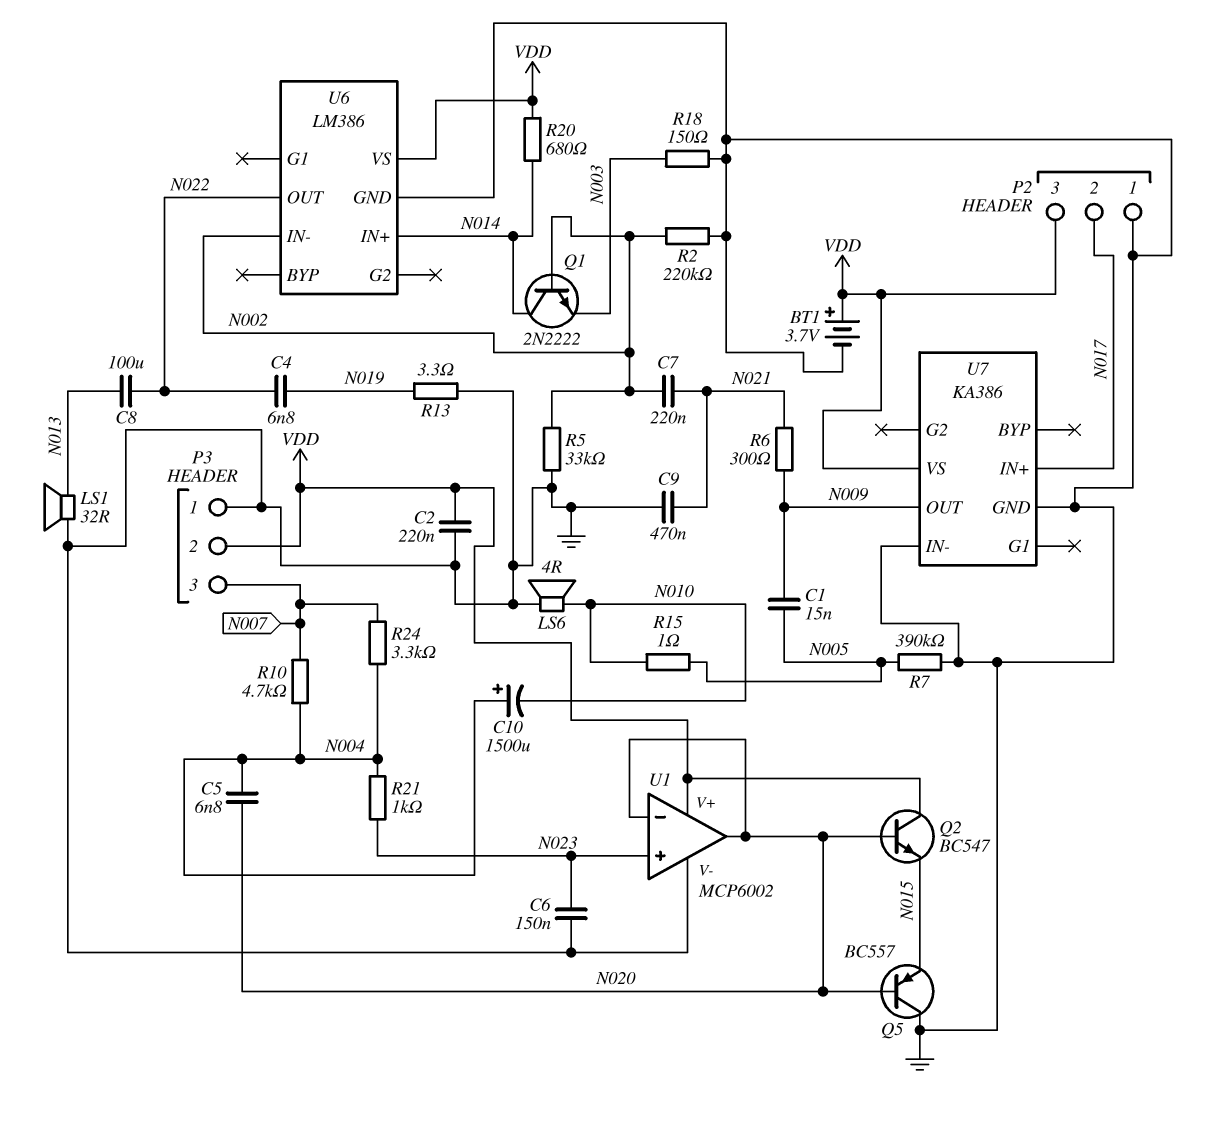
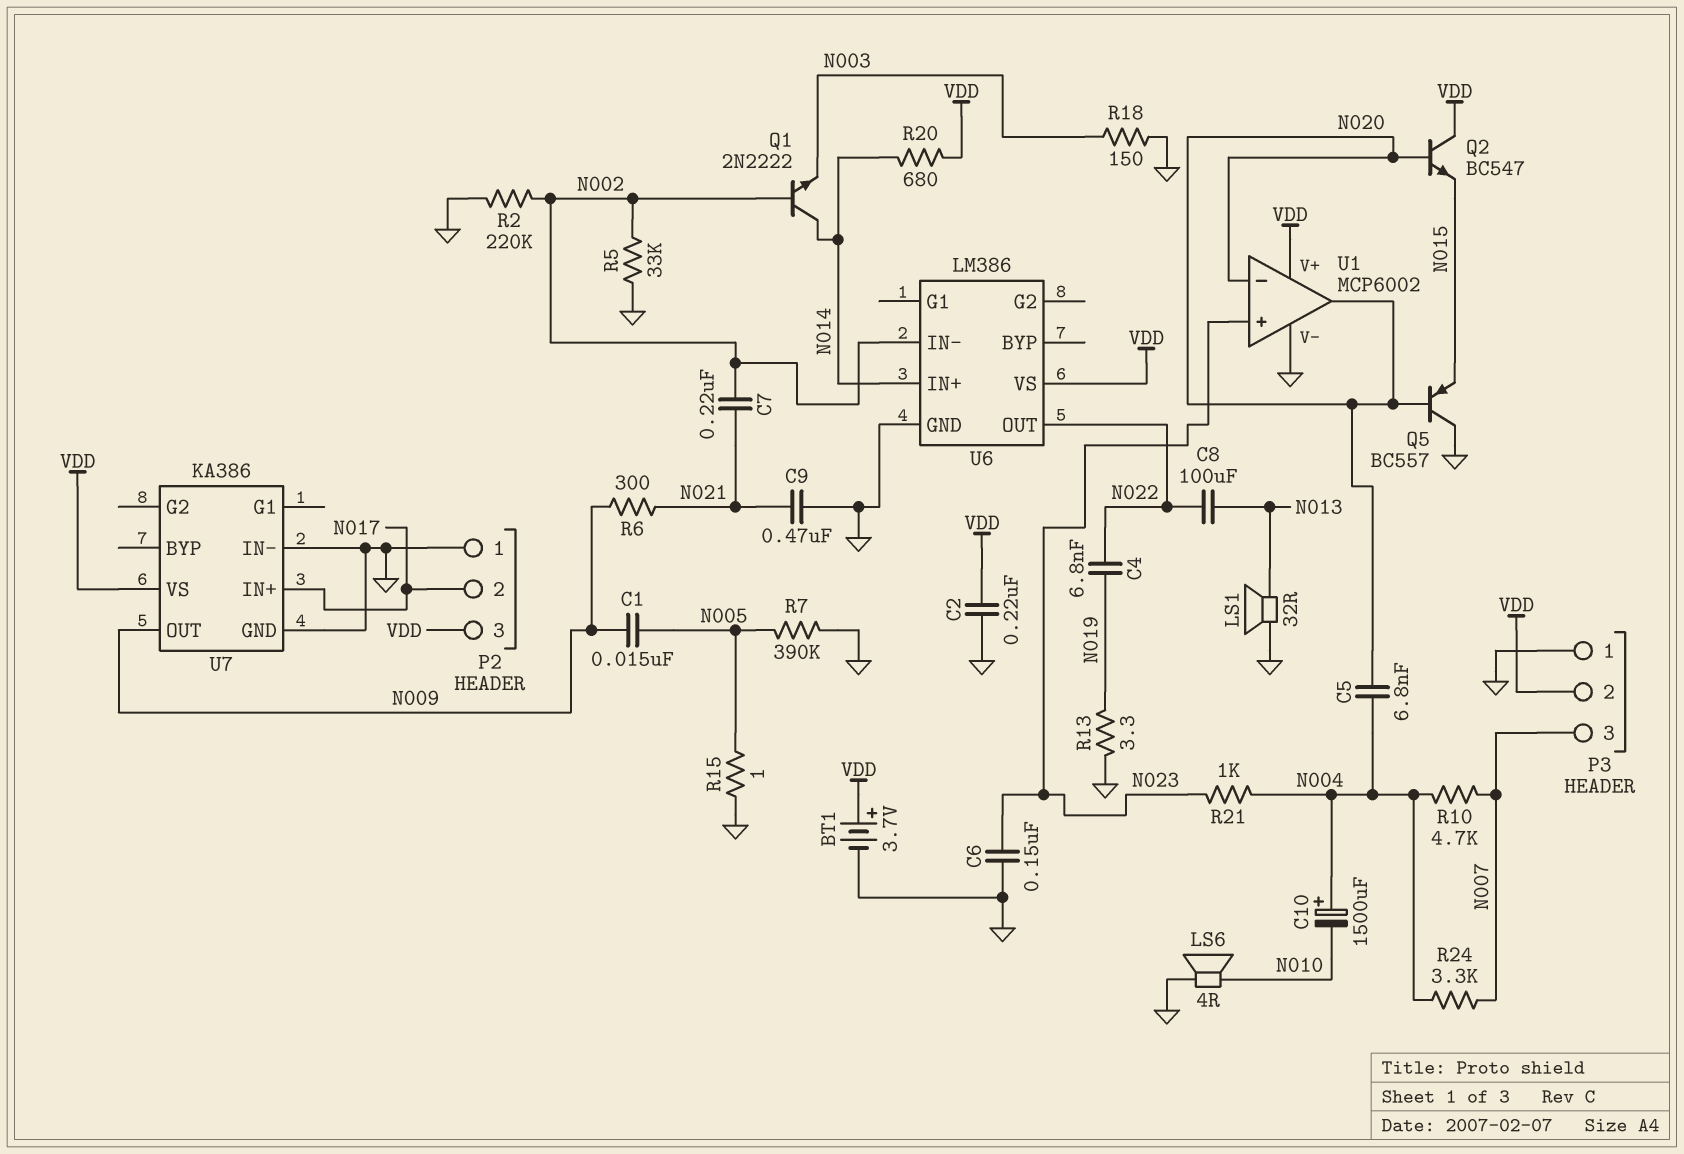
R15: 1 (N005, N010) -> 1 (GND, N005)

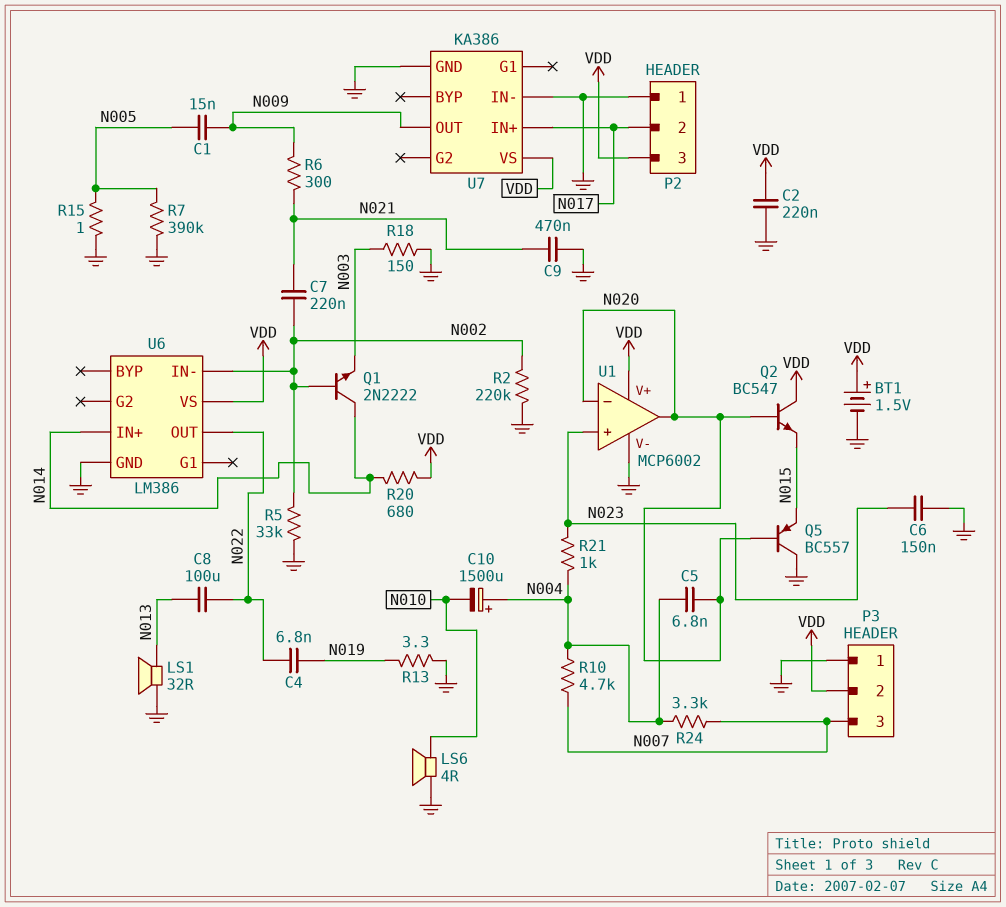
BT1: 3.7V (plus VDD, minus GND) -> 1.5V (plus VDD, minus GND)

